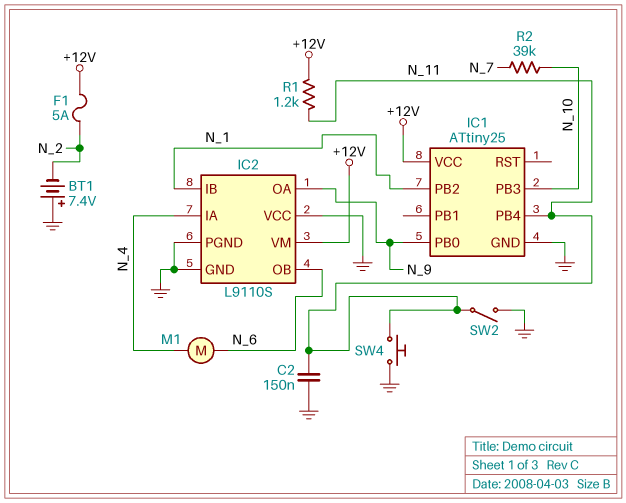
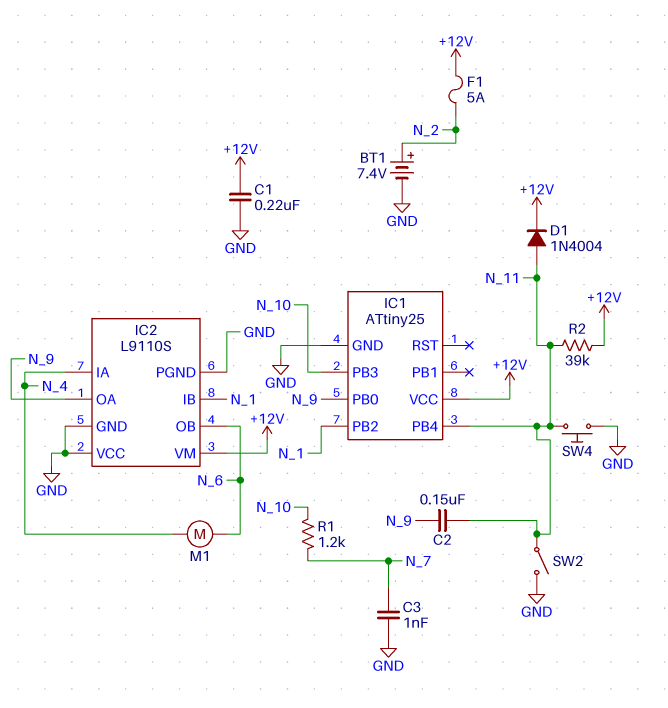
BT1: 7.4V (plus GND, minus N_2) -> 7.4V (plus N_2, minus GND)
C1: none -> 220nF (+12V, GND)
C2: 150nF (GND, N_11) -> 150nF (N_9, N_11)
C3: none -> 1nF (GND, N_7)
D1: none -> diode 1N4004 (A N_11, K +12V)
R1: 1.2k (+12V, N_11) -> 1.2k (N_7, N_10)
R2: 39k (N_7, N_10) -> 39k (+12V, N_11)

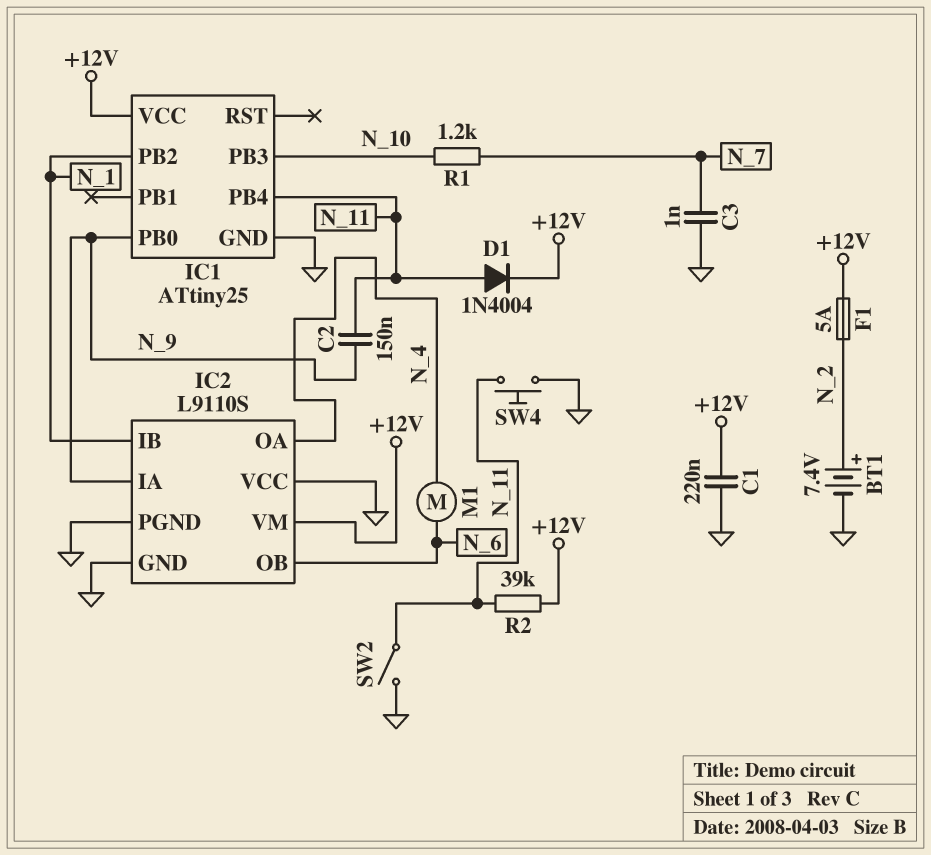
IC2 pin IA: N_4 -> N_9
IC2 pin OA: N_9 -> N_4

